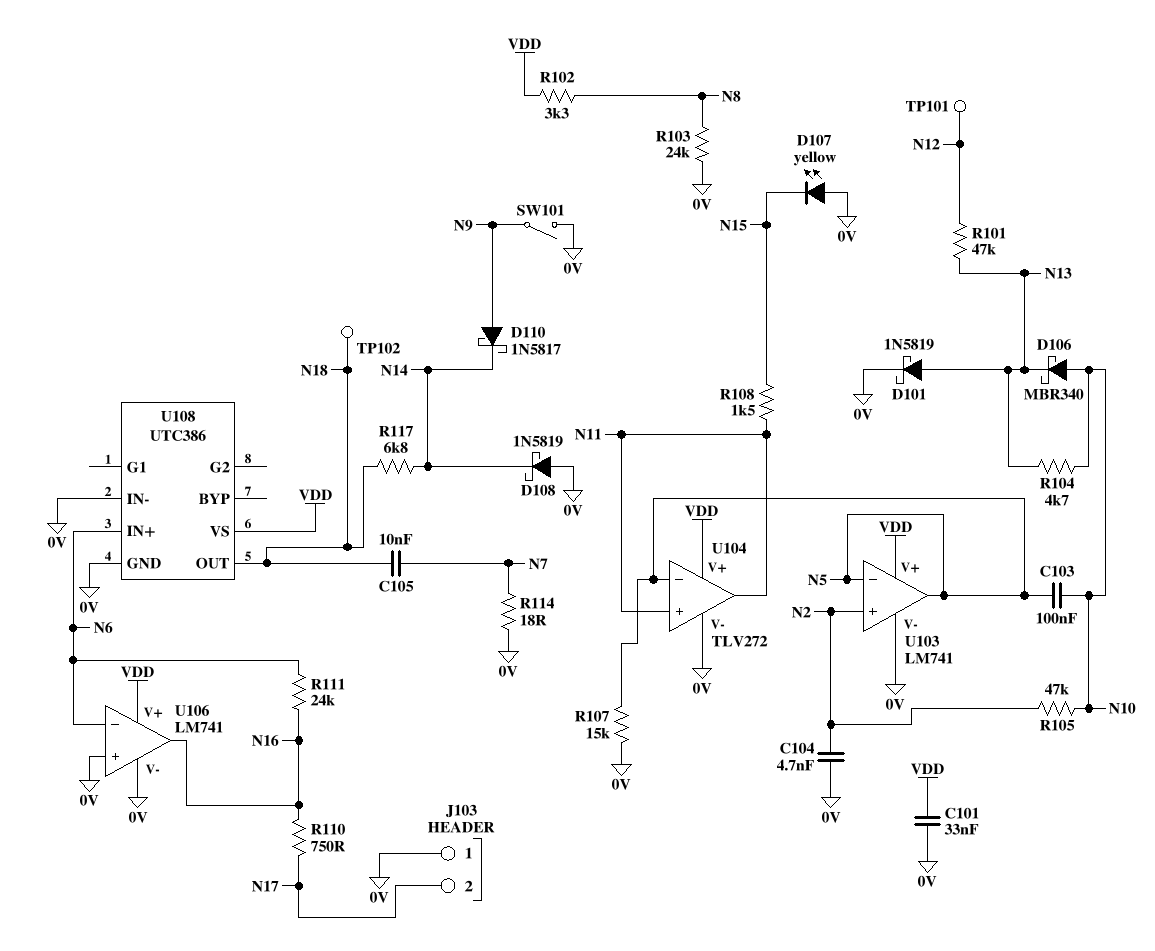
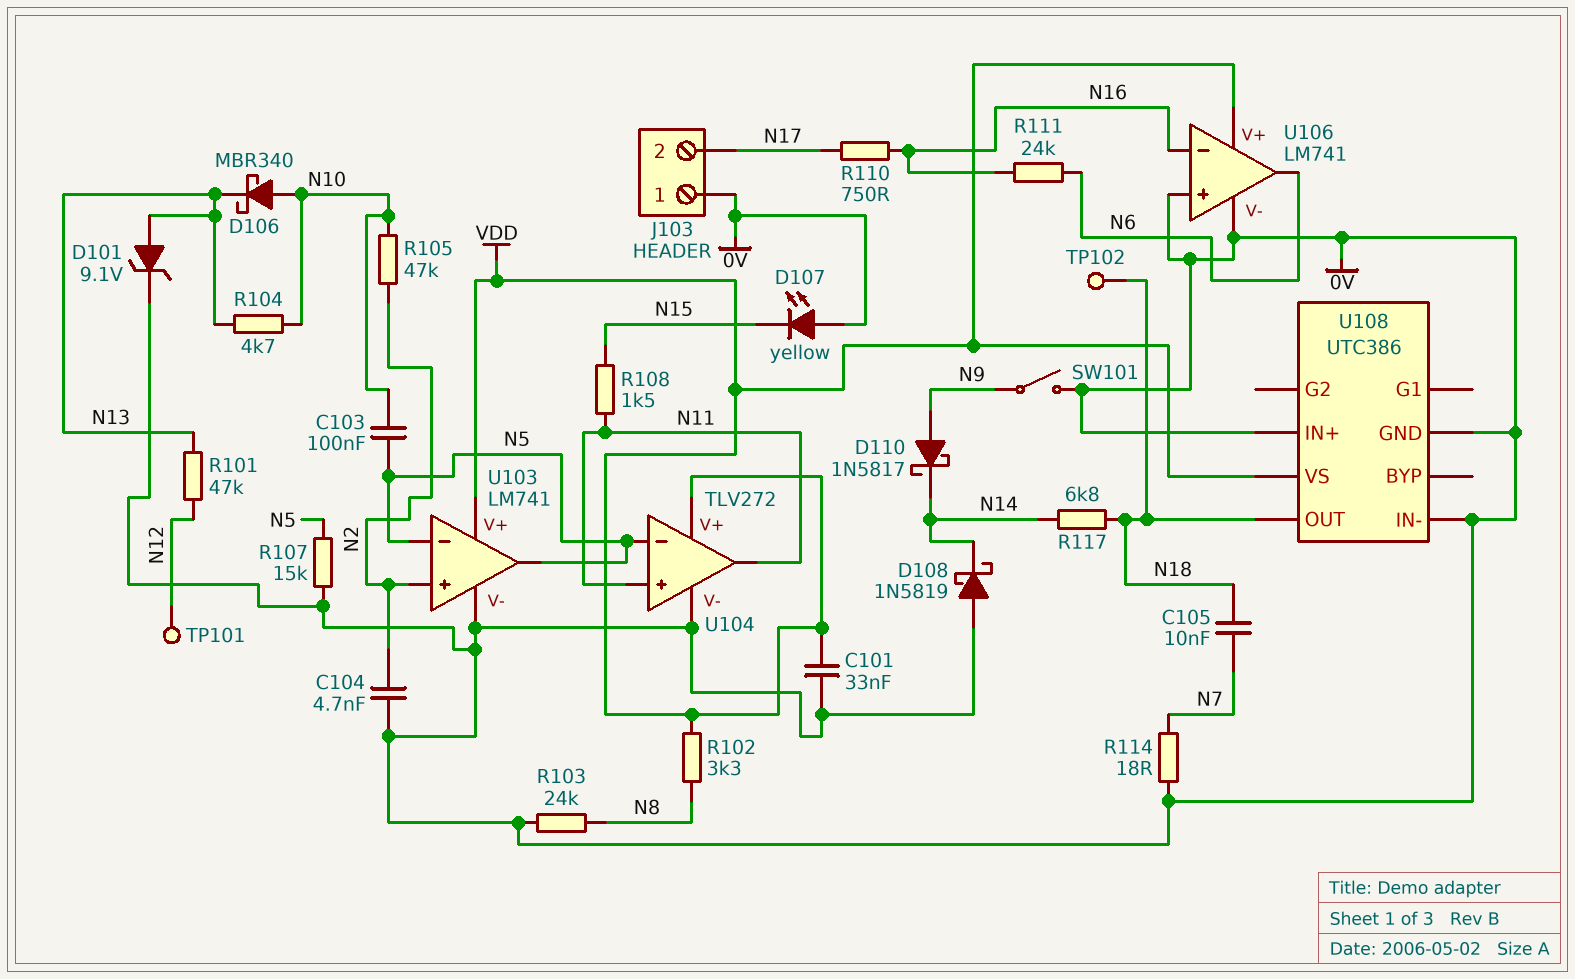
D101: schottky 1N5819 (A N13, K 0V) -> zener 9.1V (A N13, K 0V)
U106 pin in-: N6 -> N16
U106 pin out: N16 -> N6
U108 pin IN+: N6 -> 0V

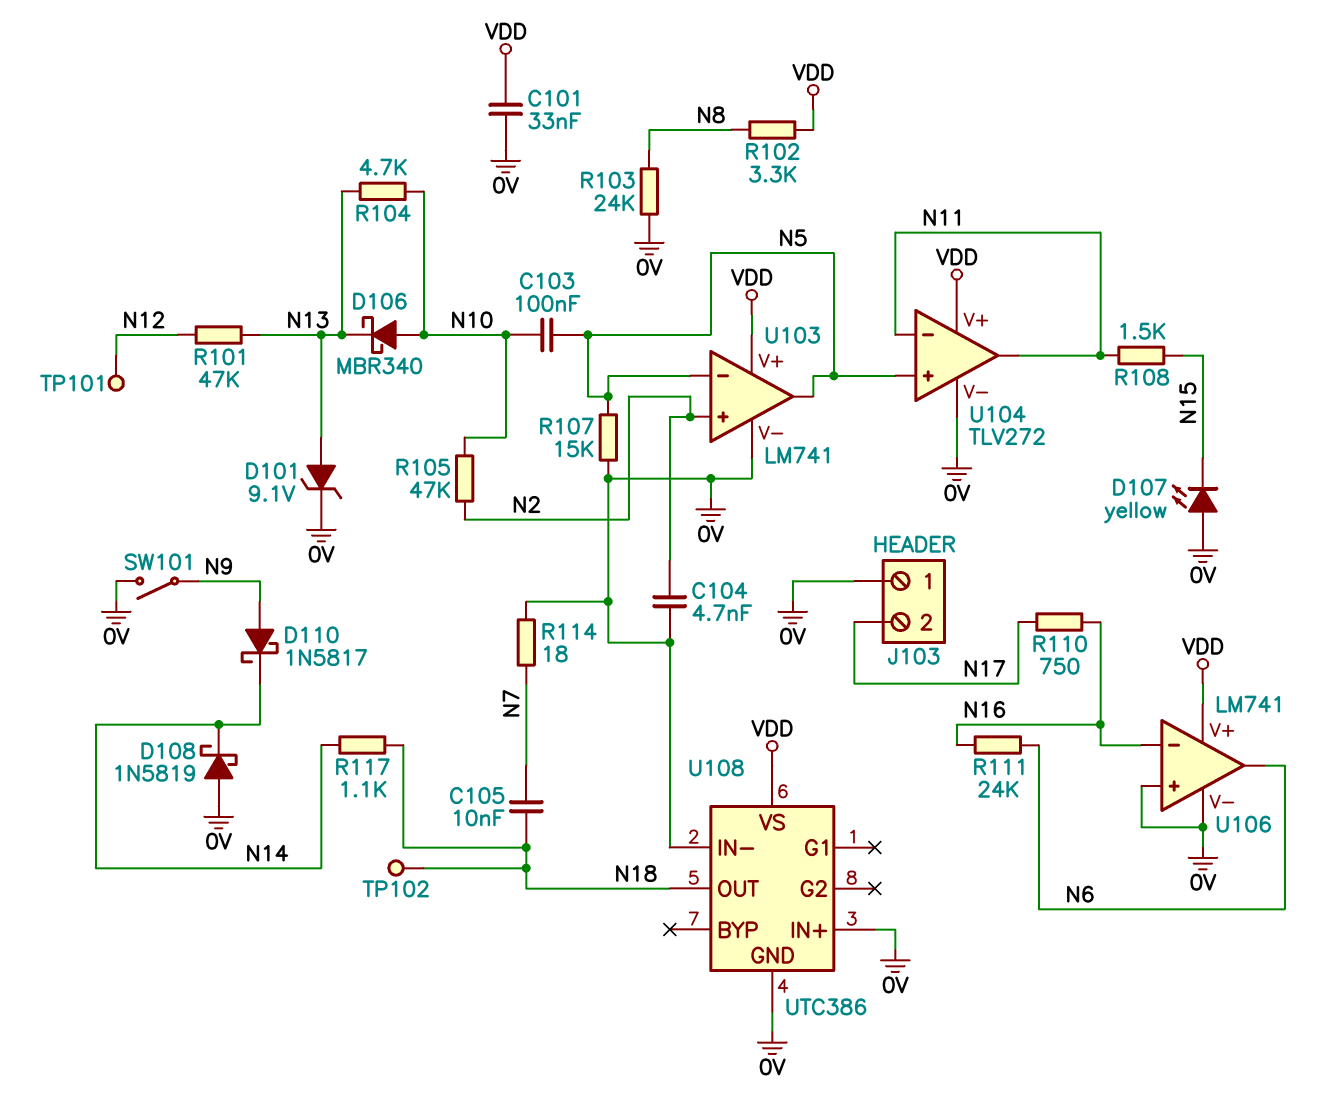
R117: 6.8k (N14, N18) -> 1.1k (N14, N18)
U104 pin in+: N11 -> N5
U104 pin in-: N5 -> N11

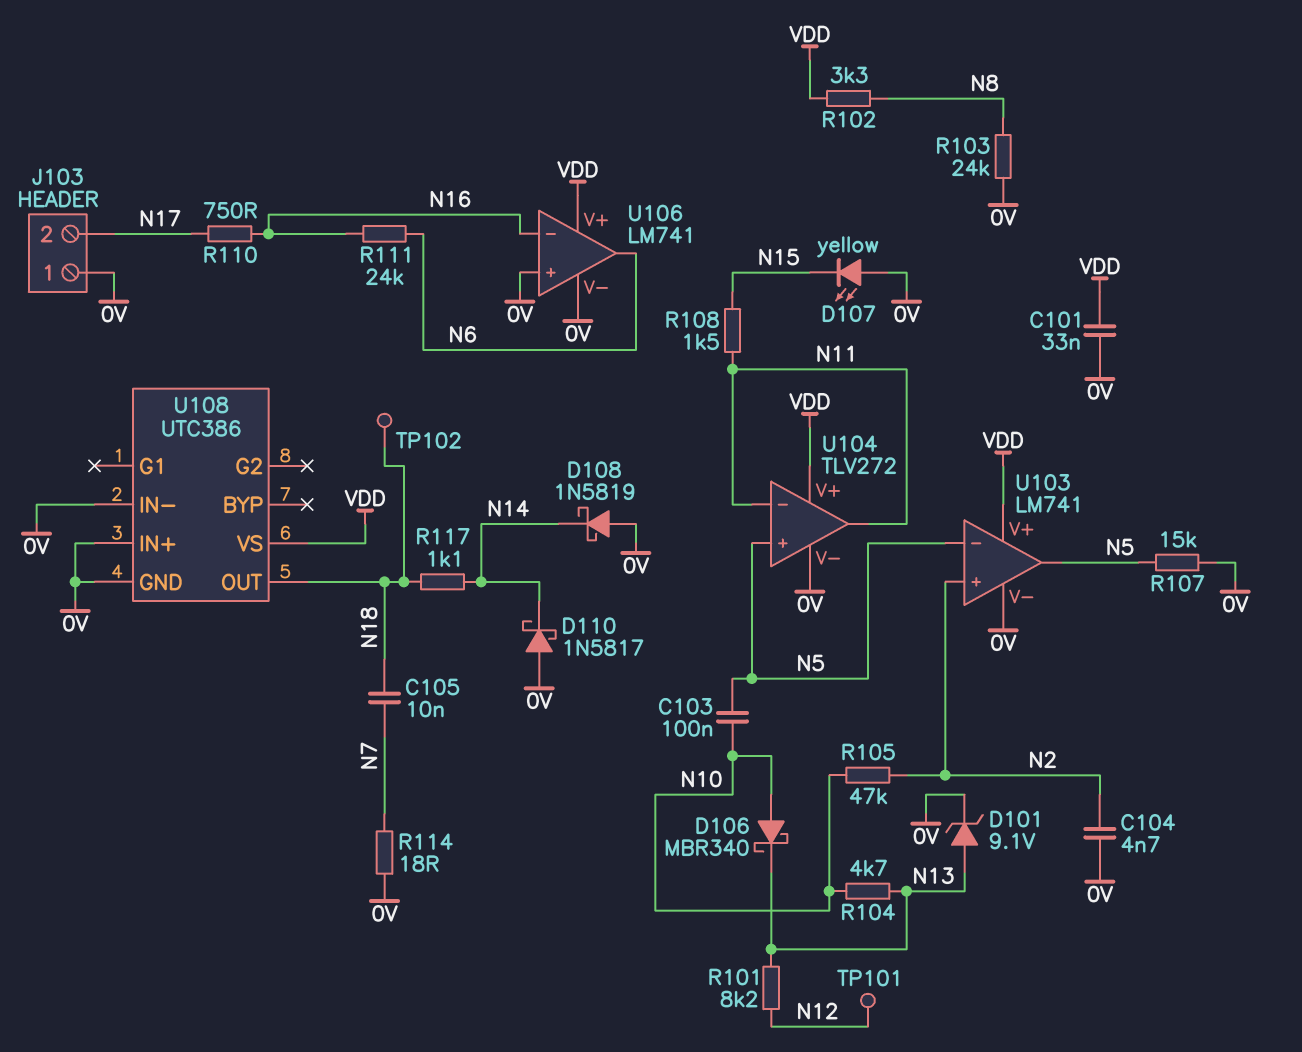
D110: schottky 1N5817 (A N9, K N14) -> schottky 1N5817 (A 0V, K N14)
R101: 47k (N12, N13) -> 8.2k (N12, N13)
SW101: switch (0V, N9) -> none

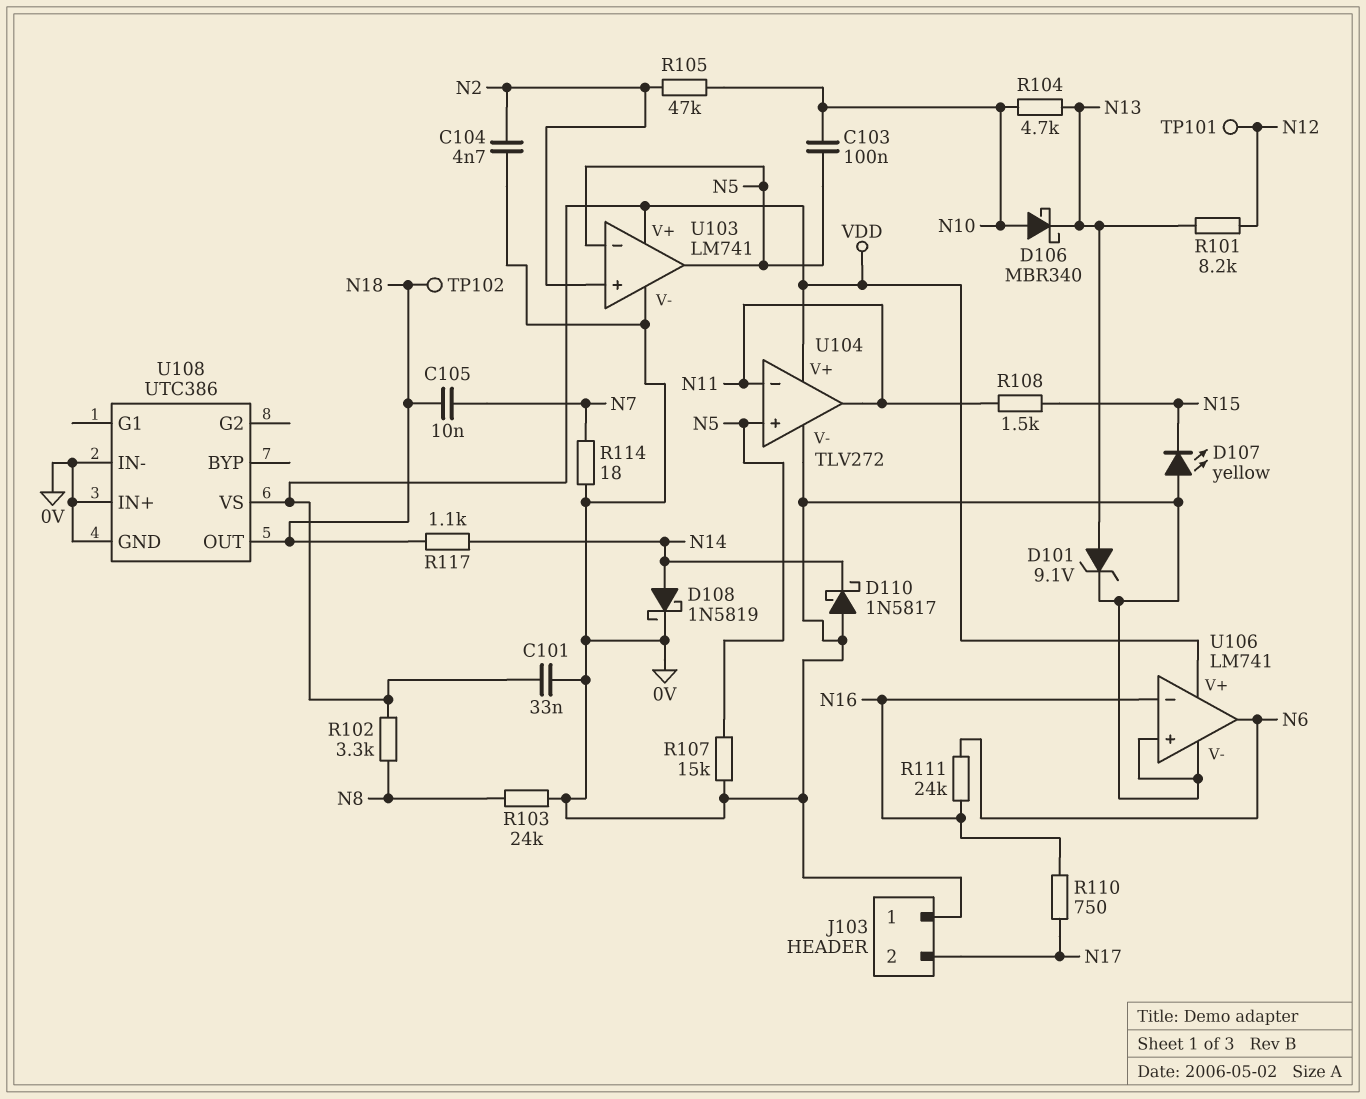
D108: schottky 1N5819 (A 0V, K N14) -> schottky 1N5819 (A N14, K 0V)

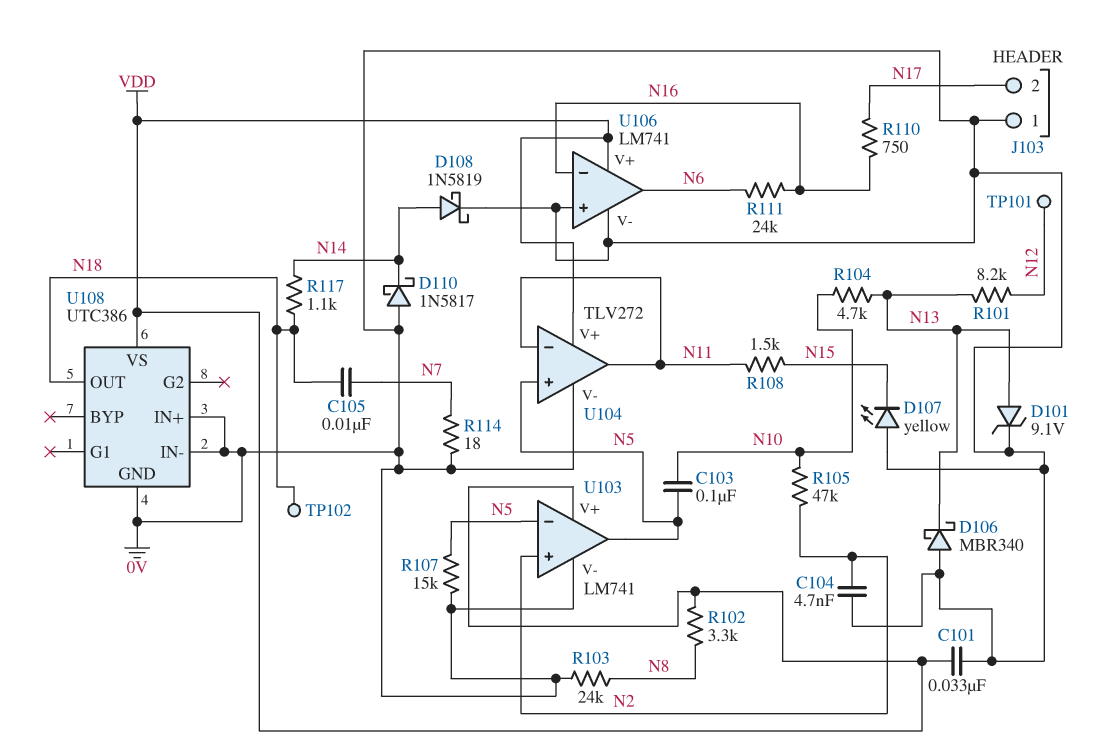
D106: schottky MBR340 (A N10, K N13) -> schottky MBR340 (A 0V, K N13)

